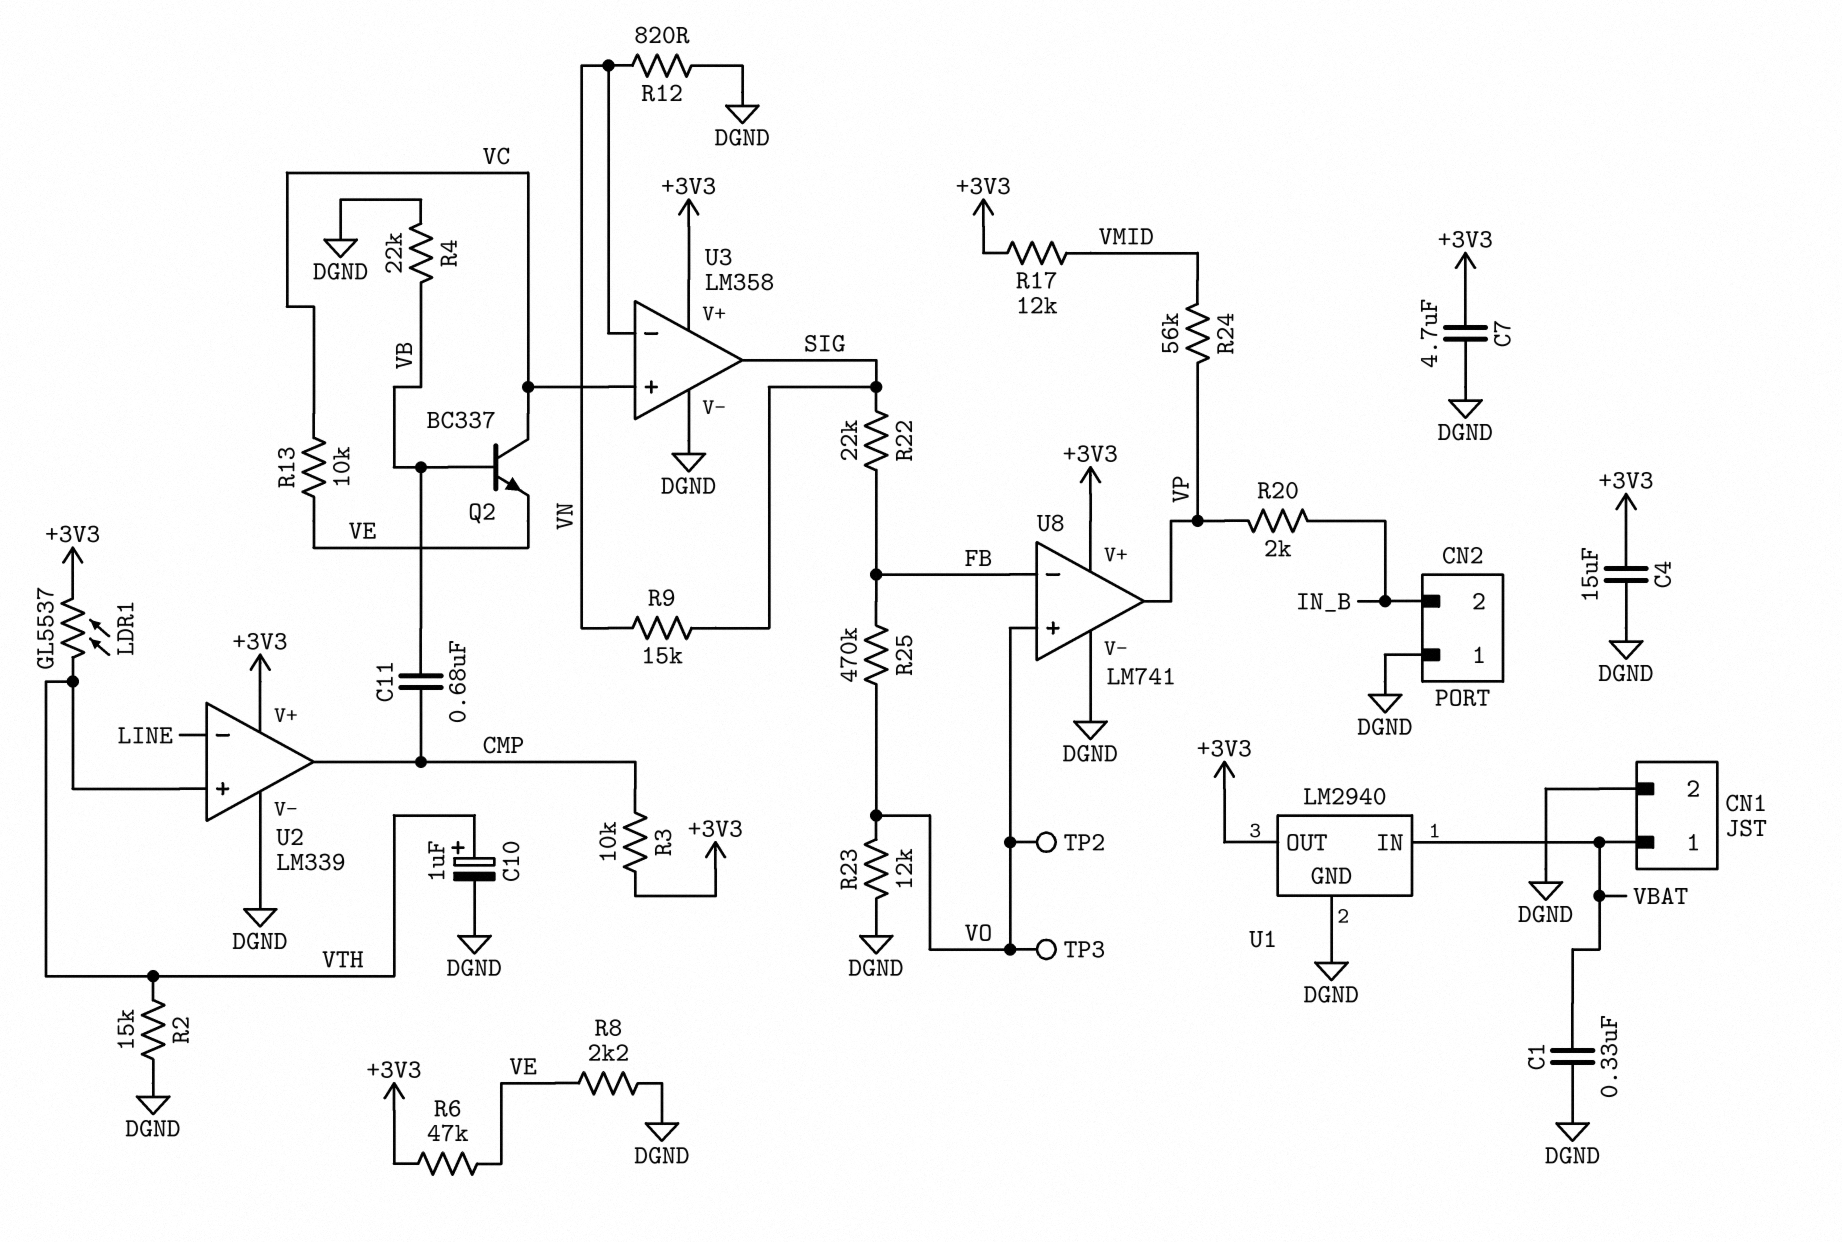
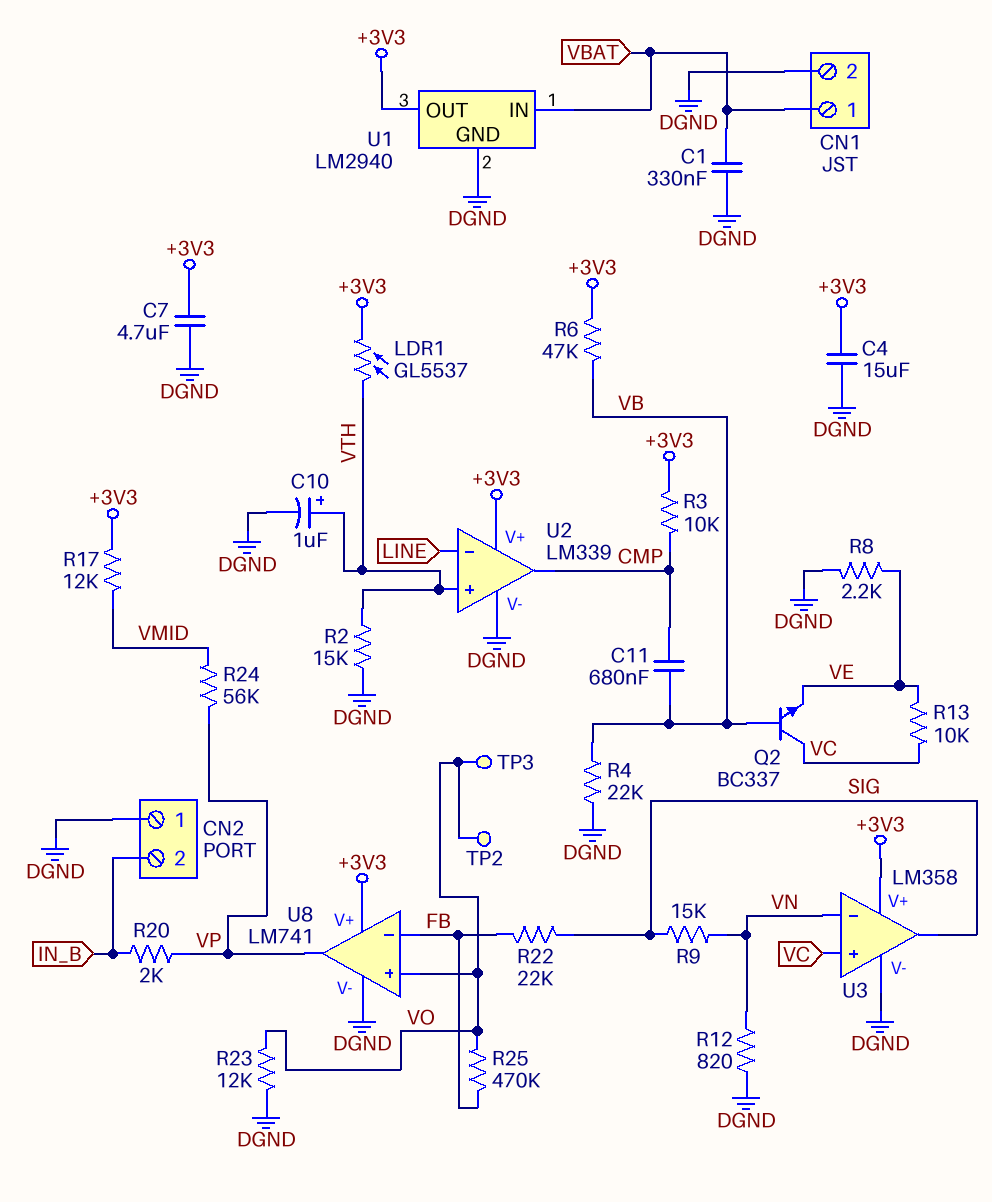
R6: 47k (+3V3, VE) -> 47k (+3V3, VB)

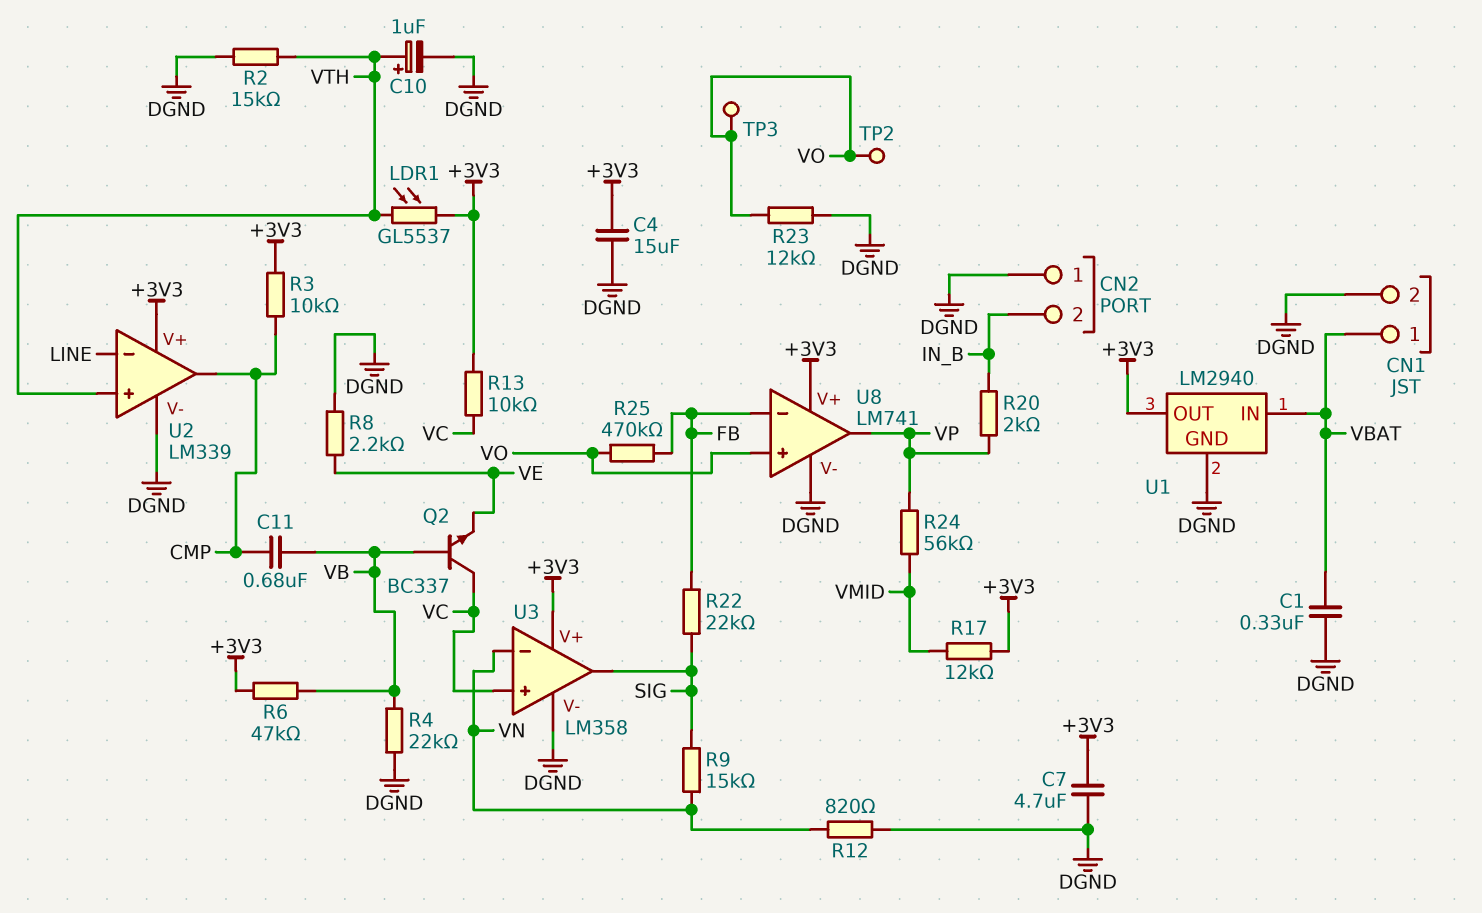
R13: 10k (VC, VE) -> 10k (+3V3, VC)

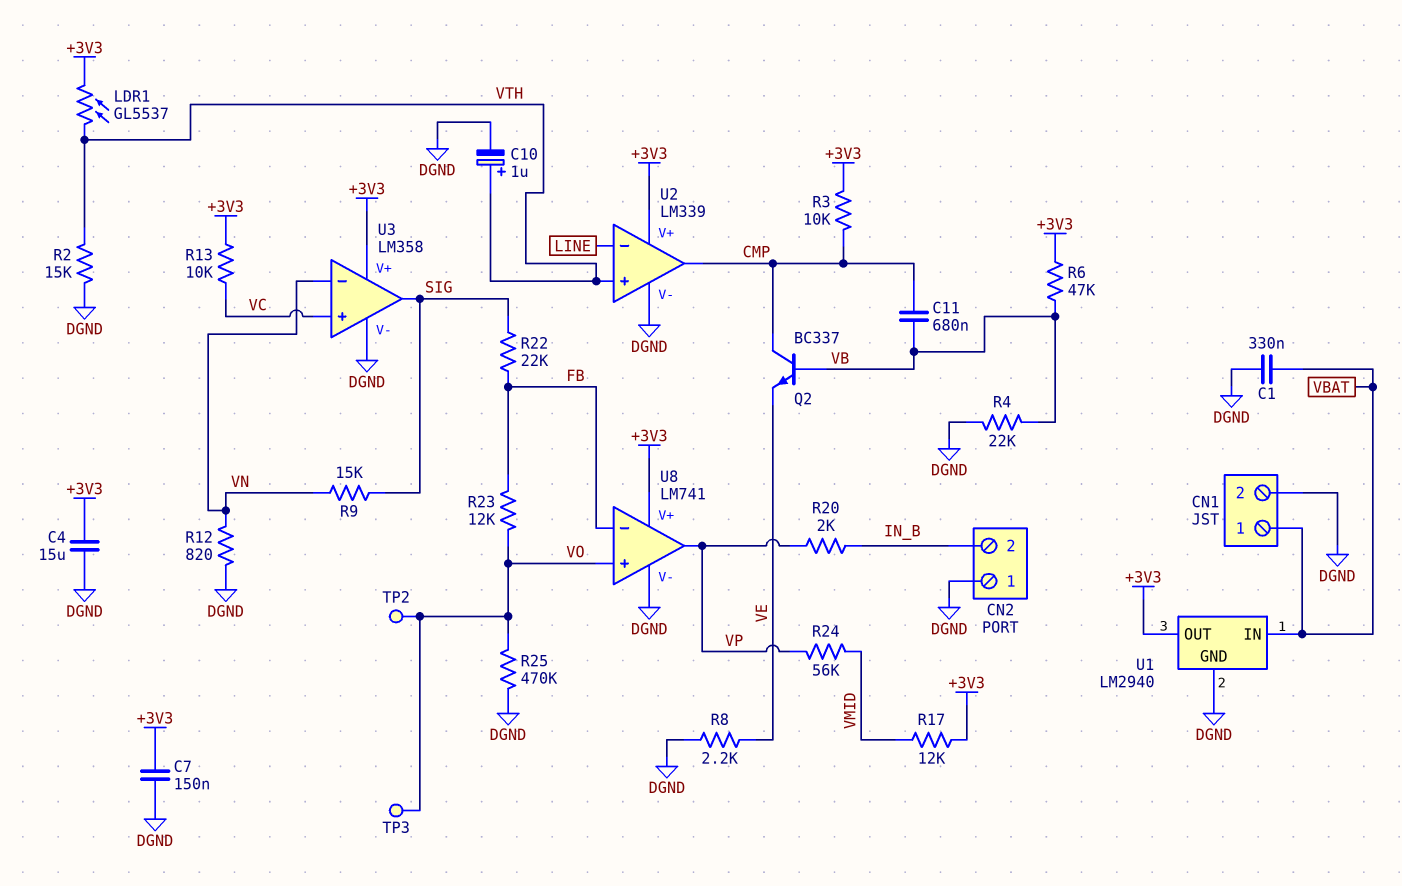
C7: 4.7uF (+3V3, DGND) -> 150nF (+3V3, DGND)
Q2: NPN BC337 (B VB, C VC, E VE) -> NPN BC337 (B VB, C CMP, E VE)
R23: 12k (DGND, VO) -> 12k (FB, VO)
R25: 470k (FB, VO) -> 470k (DGND, VO)

